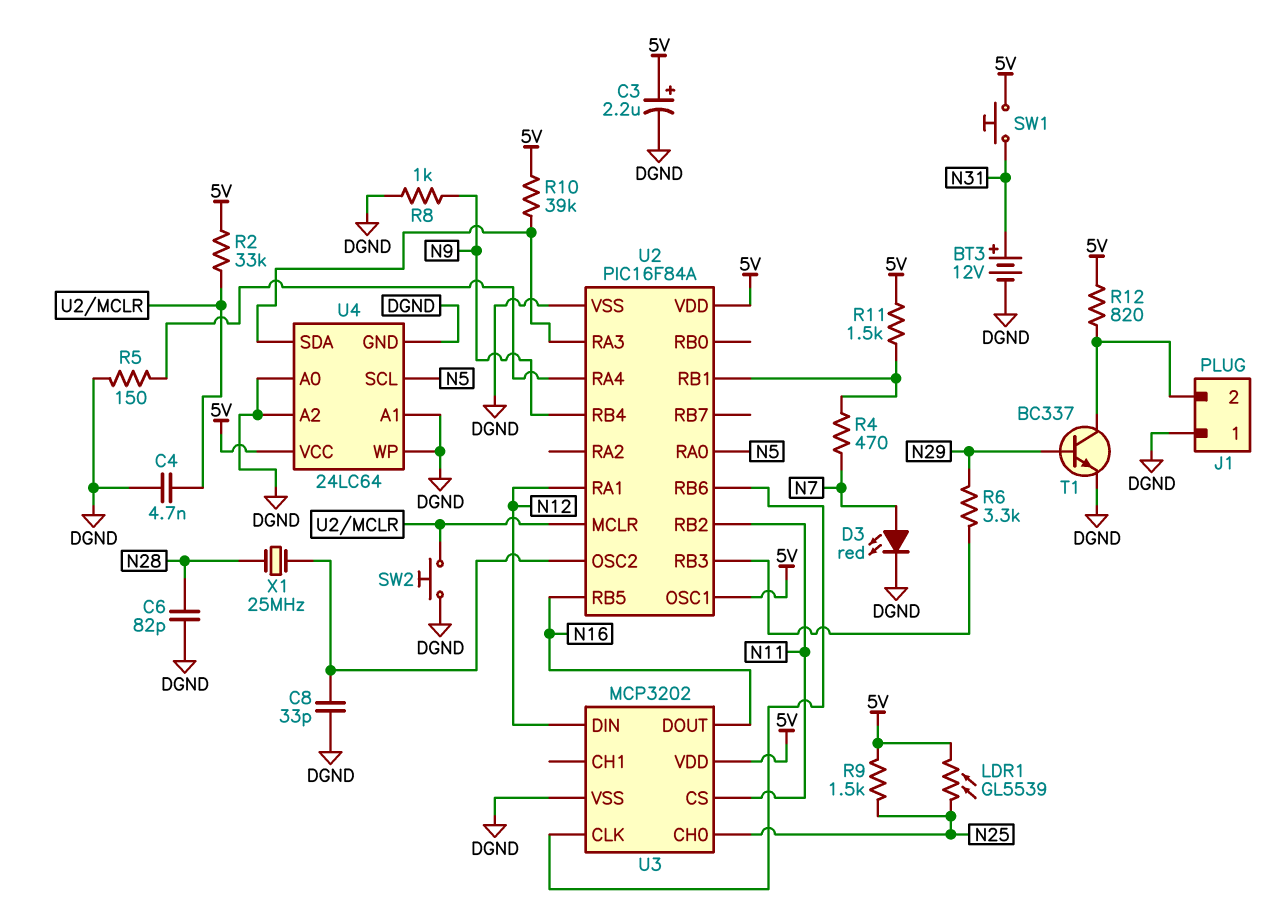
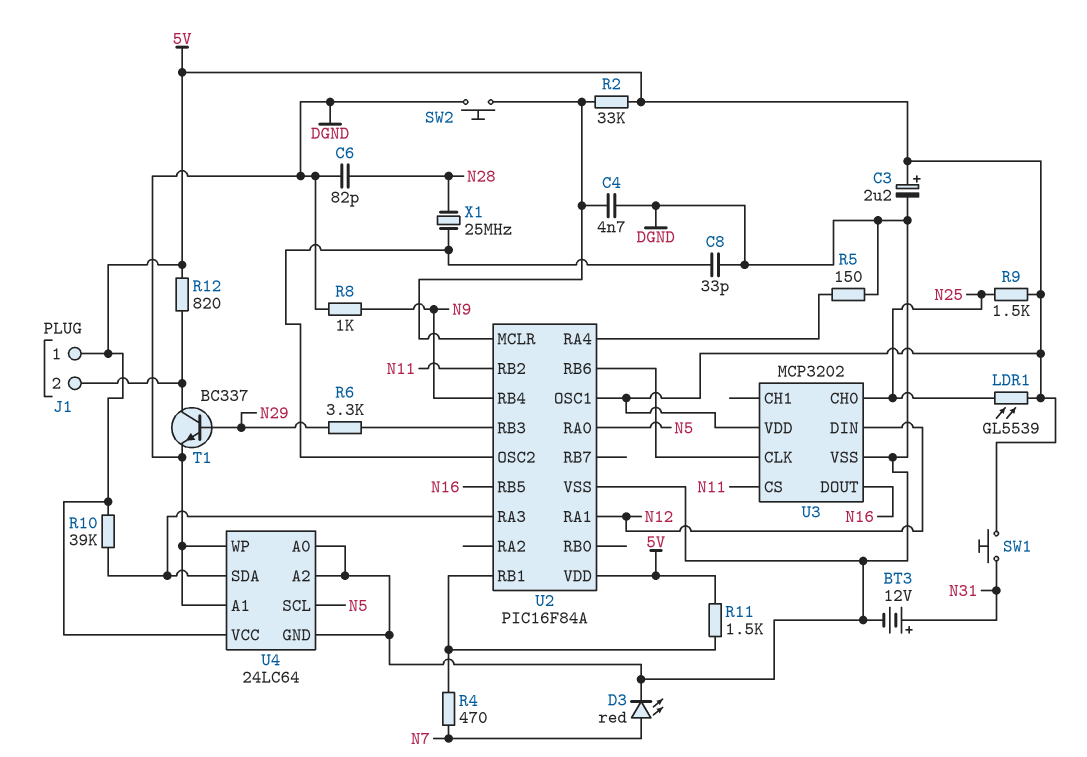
J1 pin 1: DGND -> 5V

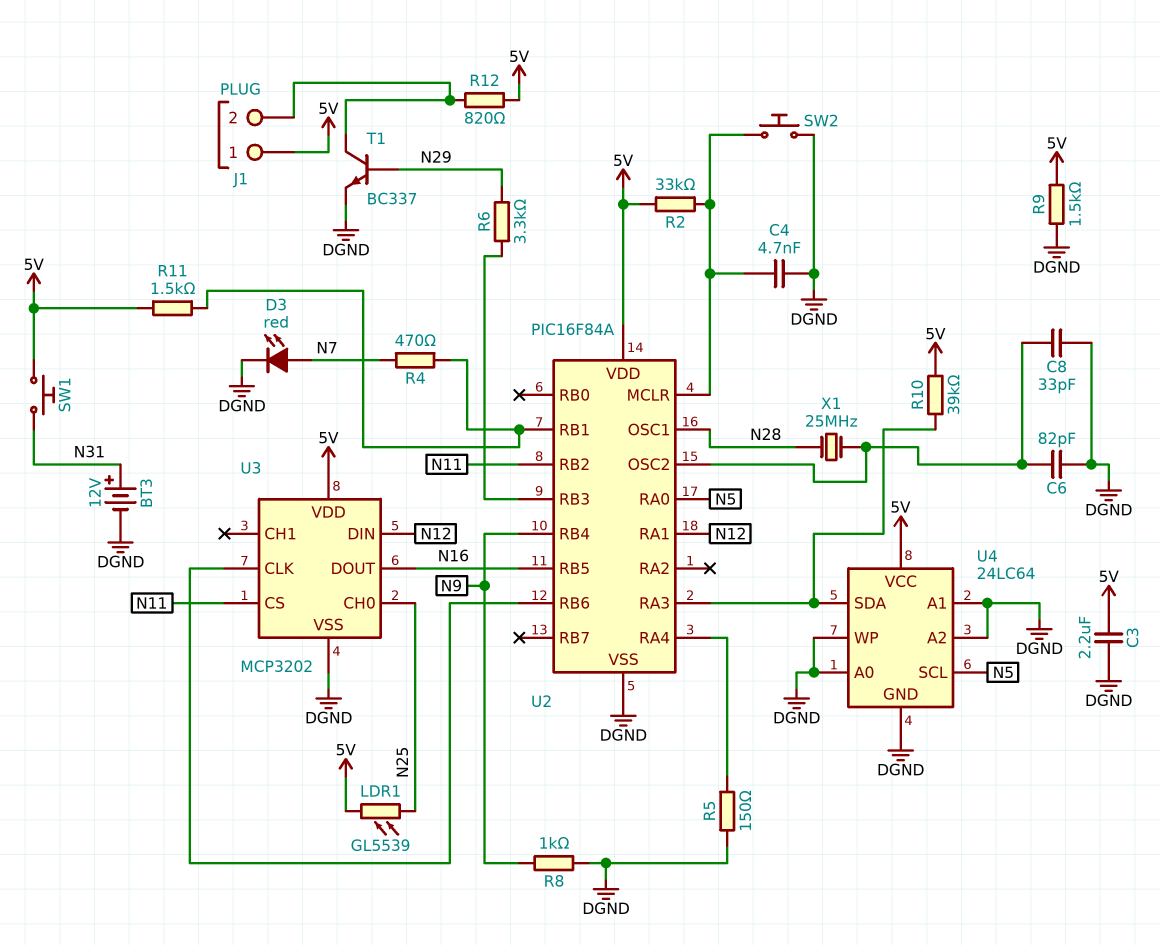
C3: 2.2uF (plus 5V, minus DGND) -> 2.2uF (5V, DGND)
C6: 82pF (DGND, N28) -> 82pF (DGND, U2/OSC2)
R9: 1.5k (5V, N25) -> 1.5k (5V, DGND)
U2 pin OSC1: 5V -> N28

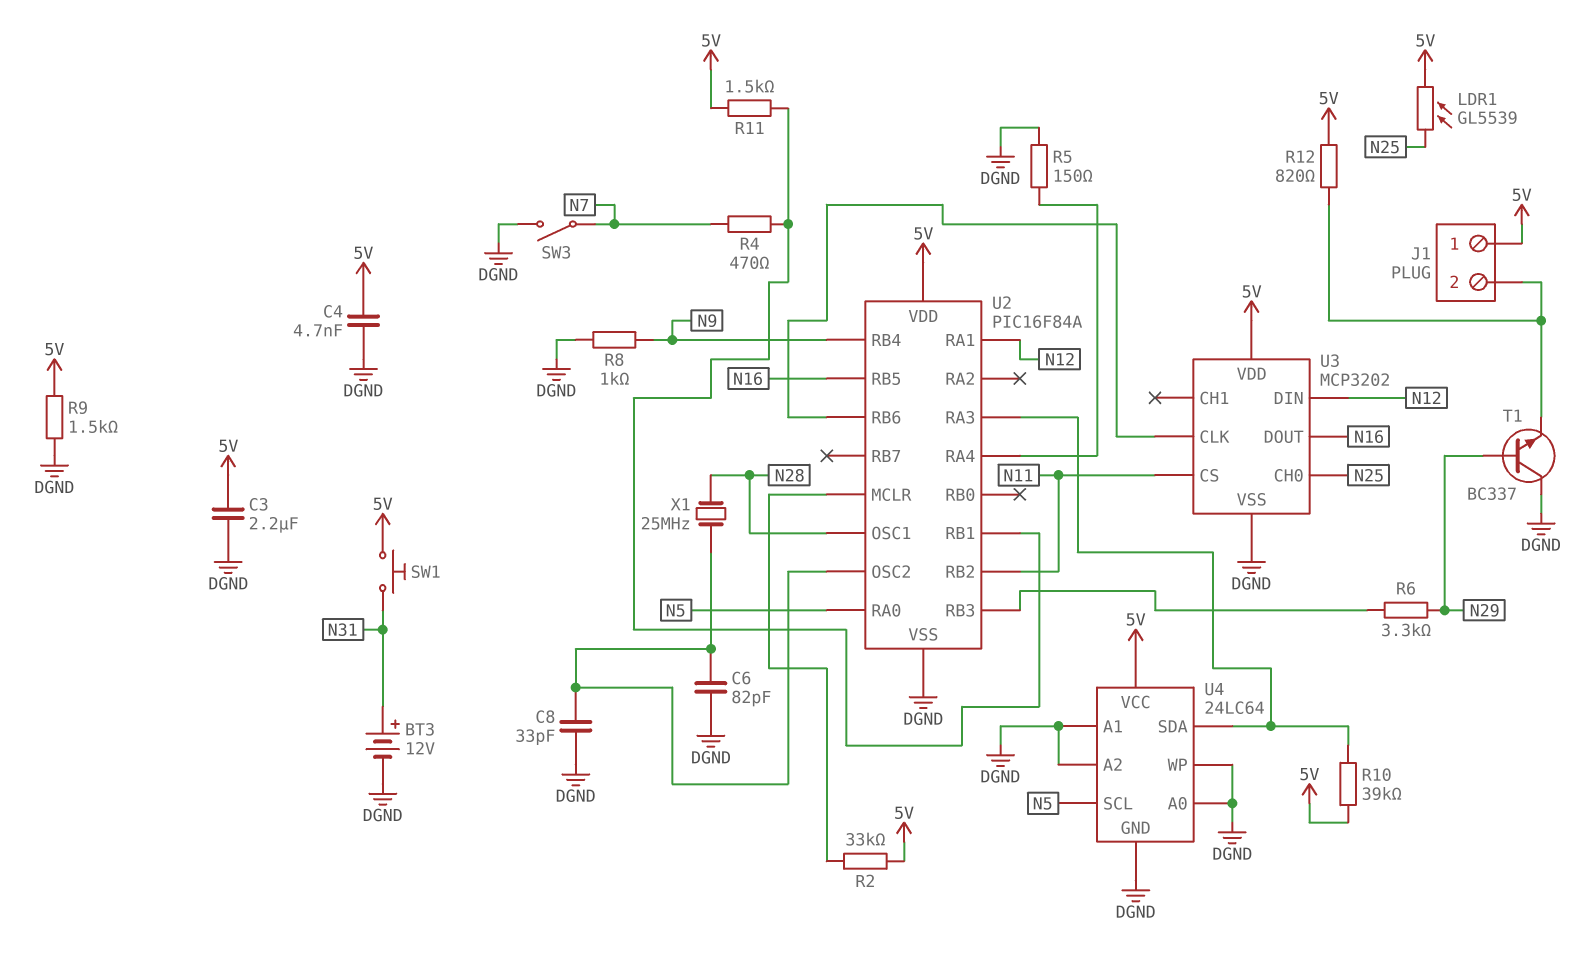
C4: 4.7nF (DGND, U2/MCLR) -> 4.7nF (5V, DGND)
D3: LED red (A N7, K DGND) -> none
SW2: button (DGND, U2/MCLR) -> none
SW3: none -> switch (DGND, N7)
T1: NPN BC337 (B N29, C J1/2, E DGND) -> NPN BC337 (B N29, C DGND, E J1/2)

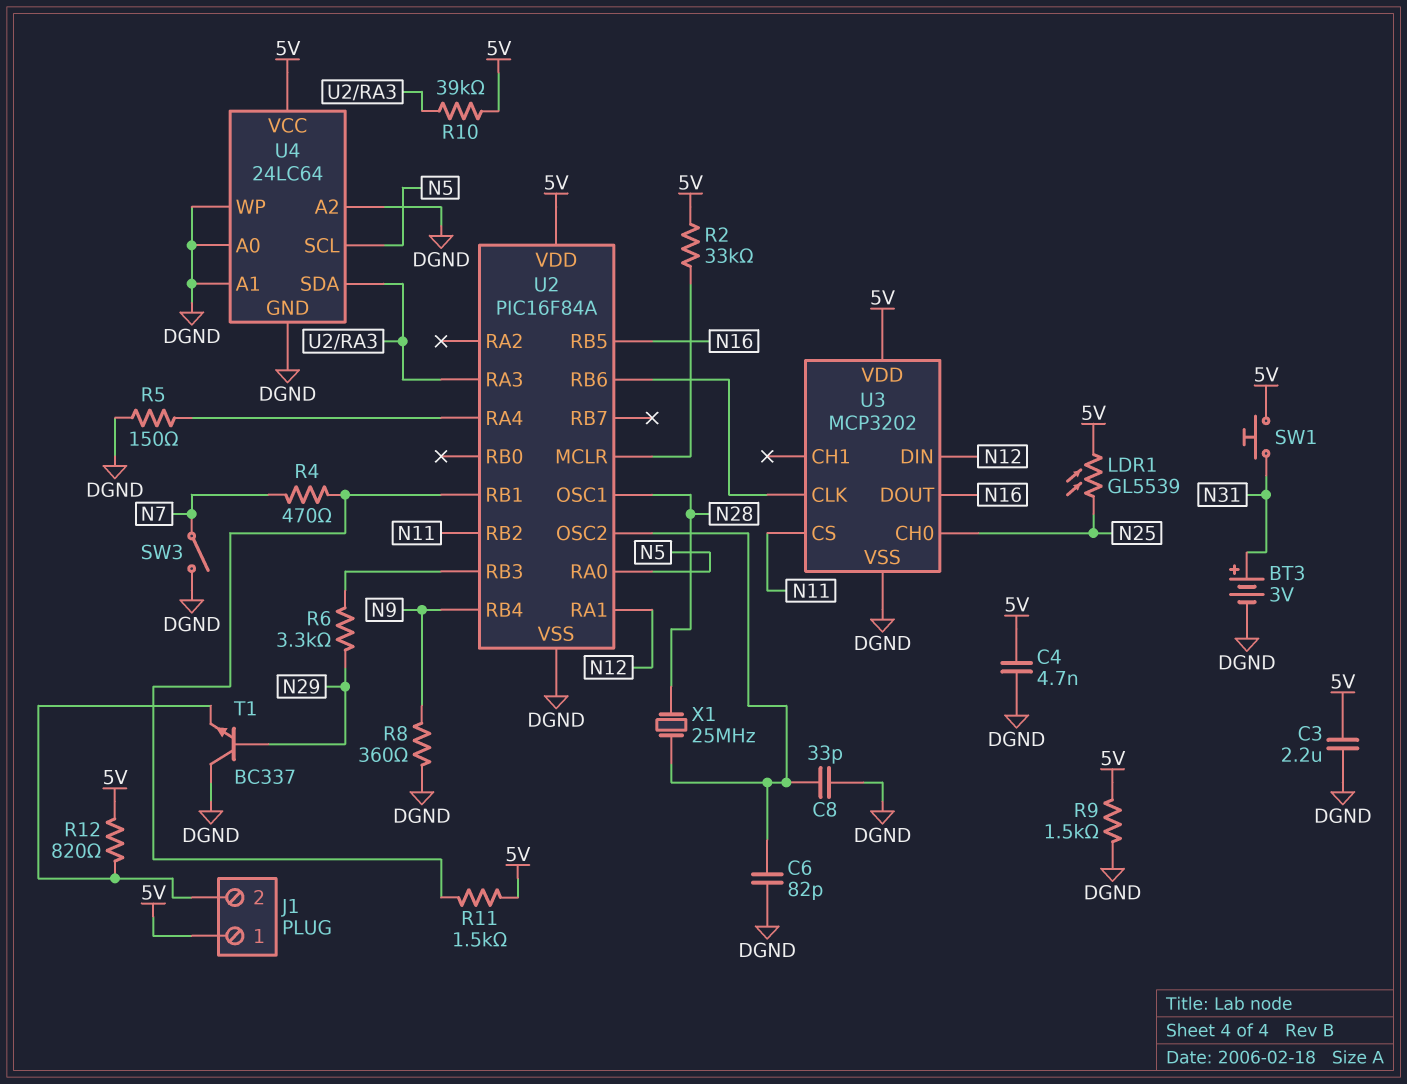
BT3: 12V (plus N31, minus DGND) -> 3V (plus N31, minus DGND)
R8: 1k (DGND, N9) -> 360 (DGND, N9)

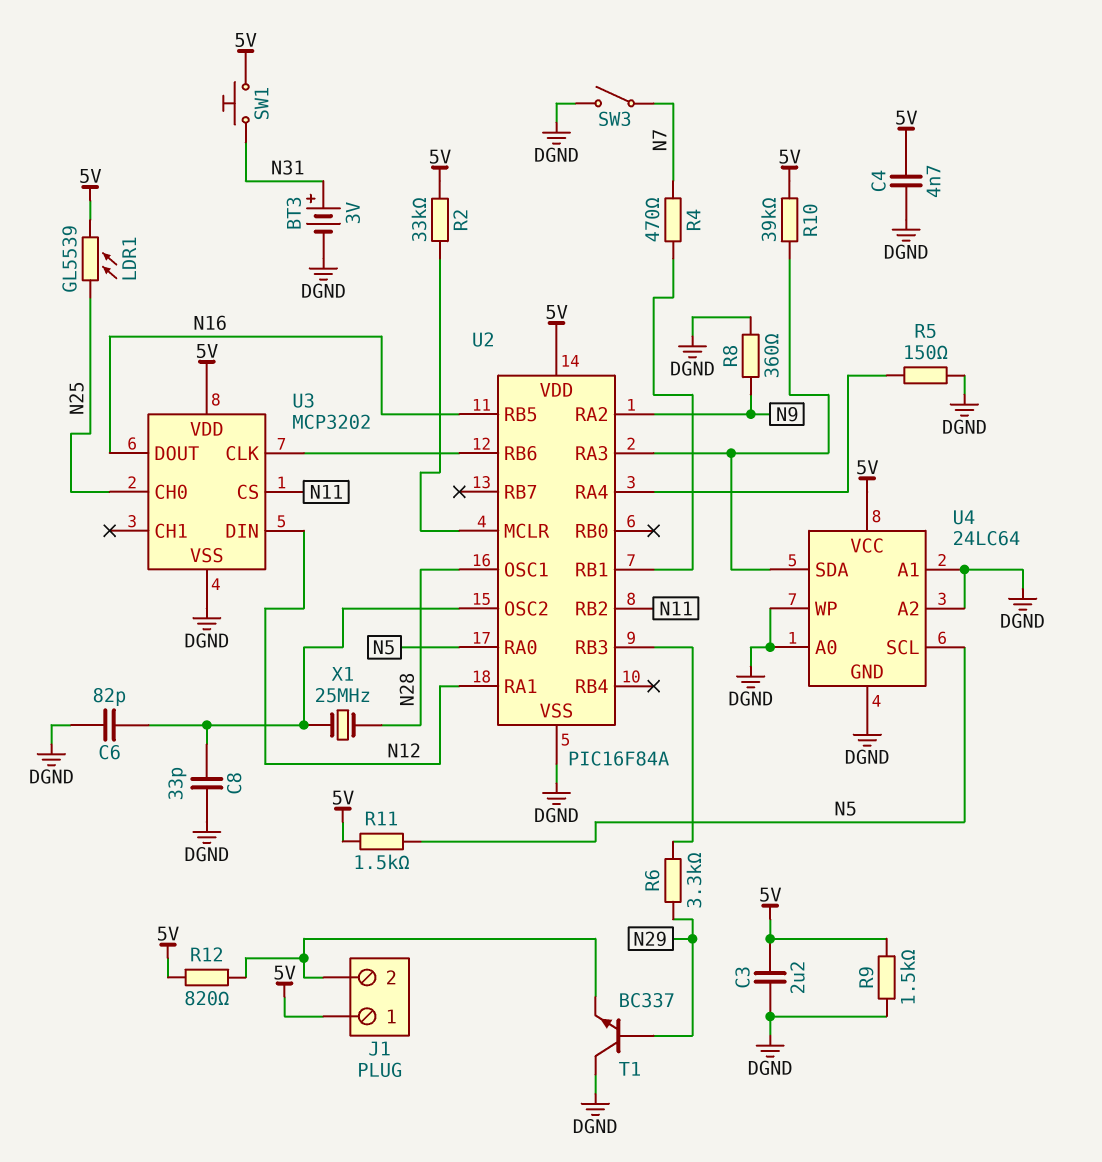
R11: 1.5k (5V, U2/RB1) -> 1.5k (5V, N5)
U2 pin RA2: none -> N9
U2 pin RB4: N9 -> none

